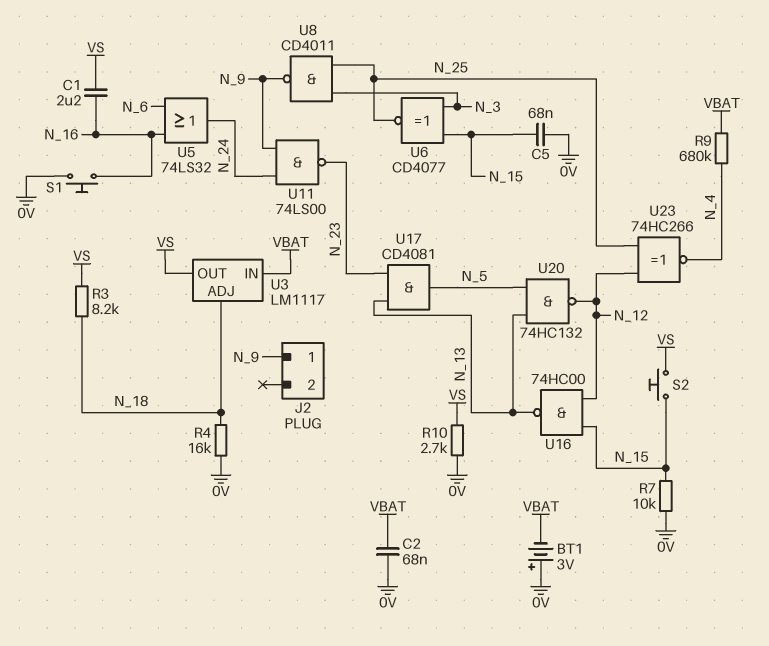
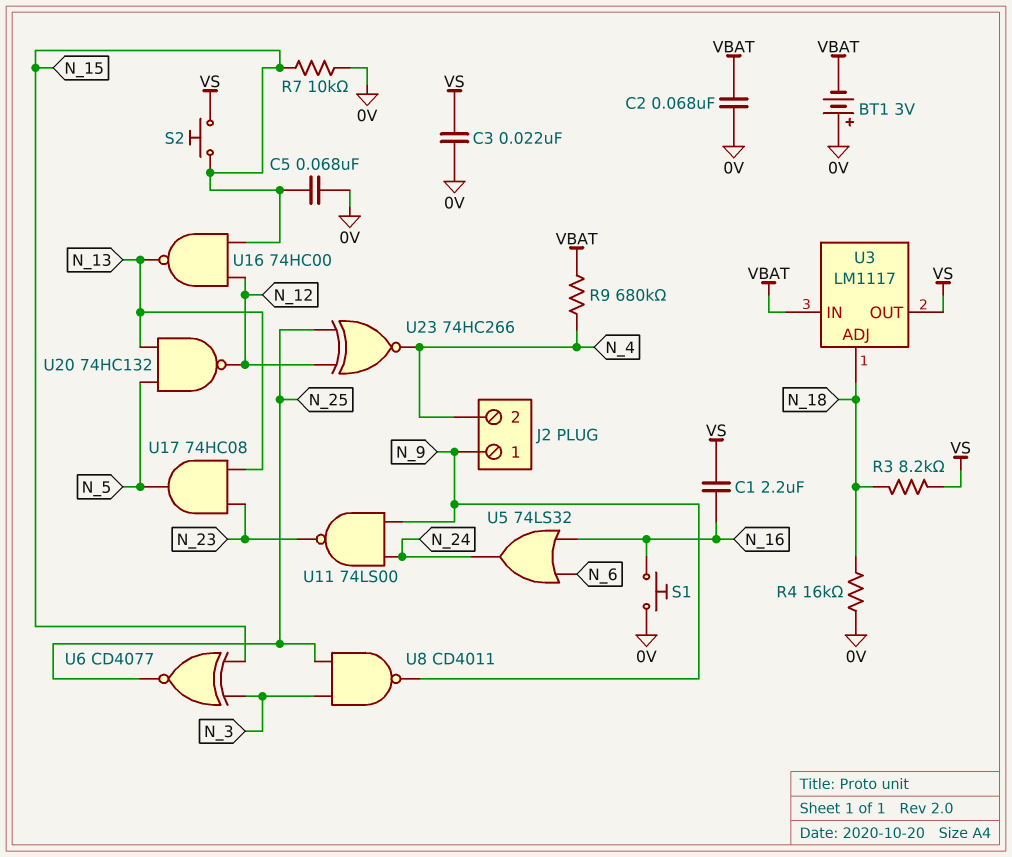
C3: none -> 22nF (0V, VS)
J2 pin 2: none -> N_4
R10: 2.7k (0V, VS) -> none
U17: AND CD4081 (in N_13, in N_23, out N_5) -> AND 74HC08 (in N_13, in N_23, out N_5)

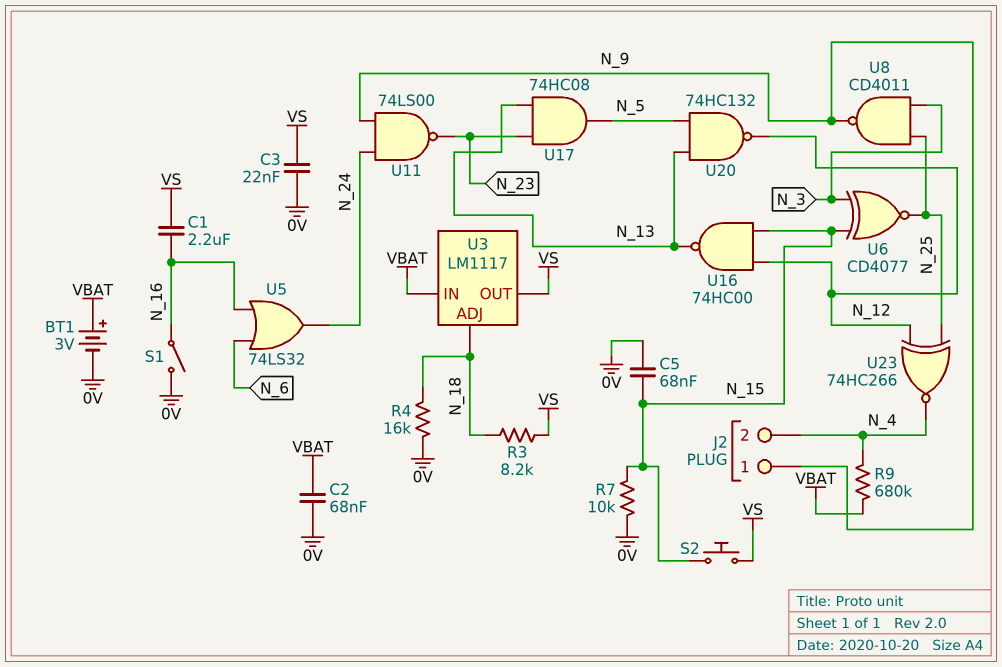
BT1: 3V (plus 0V, minus VBAT) -> 3V (plus VBAT, minus 0V)
S1: button (0V, N_16) -> switch (0V, N_16)

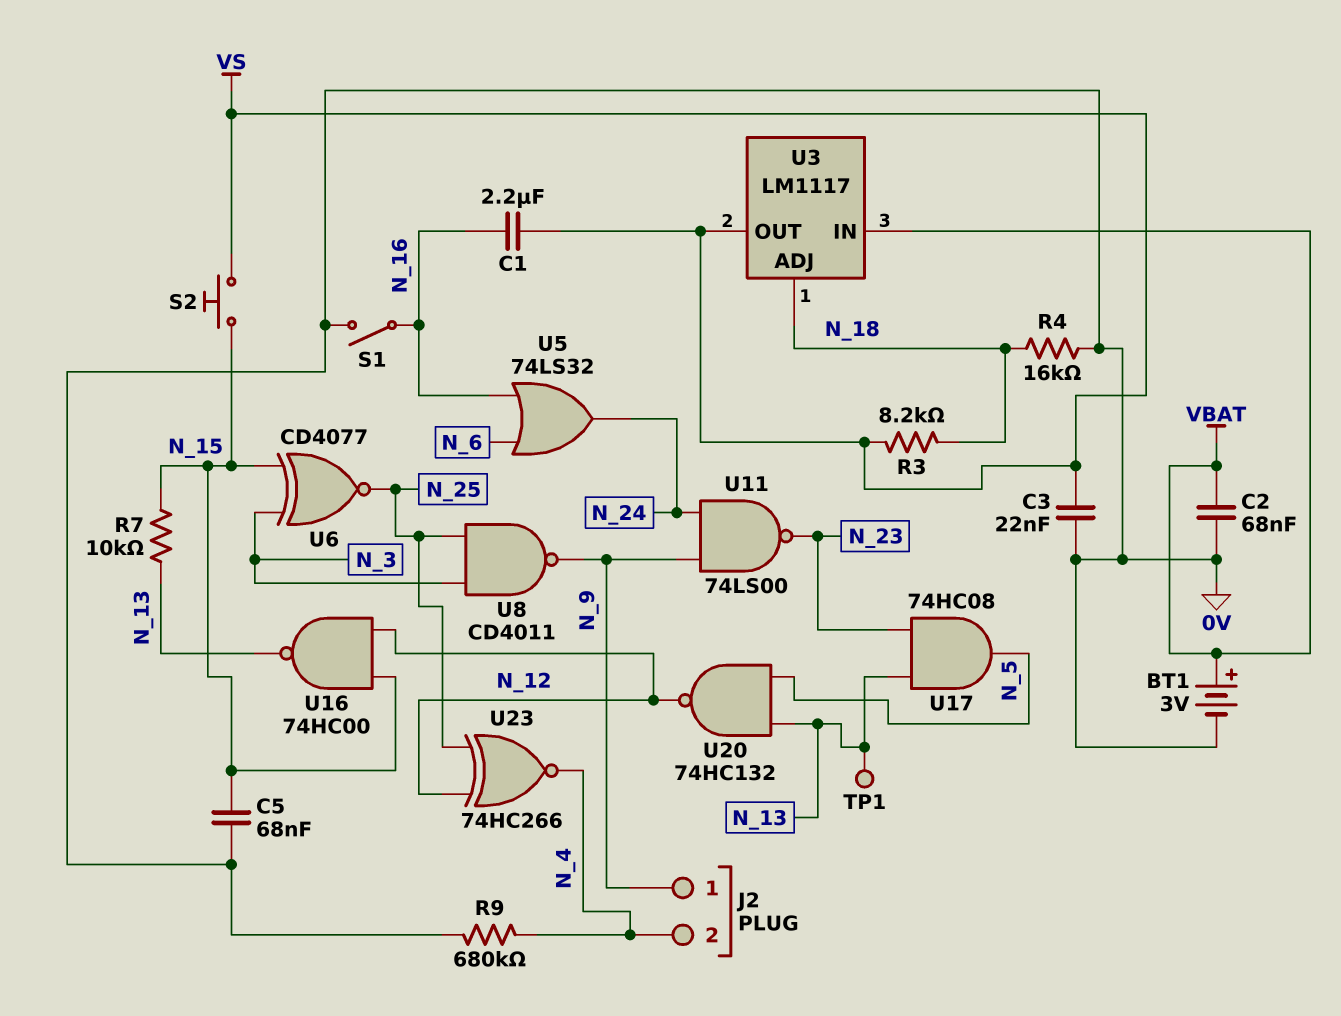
R7: 10k (0V, N_15) -> 10k (N_13, N_15)
R9: 680k (N_4, VBAT) -> 680k (0V, N_4)
TP1: none -> test point (N_13)

